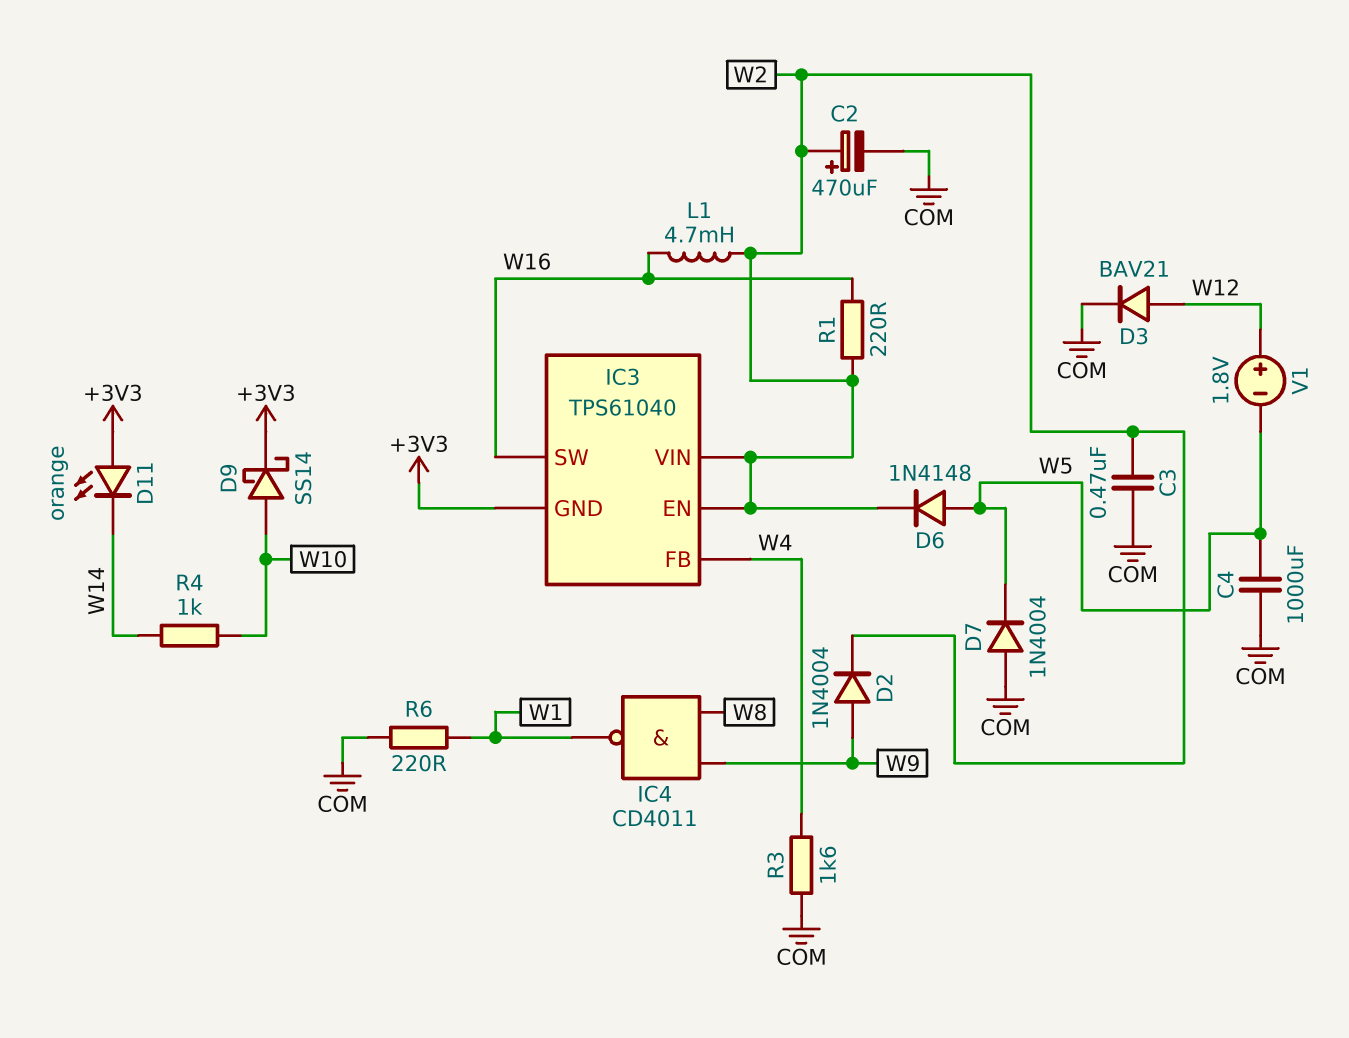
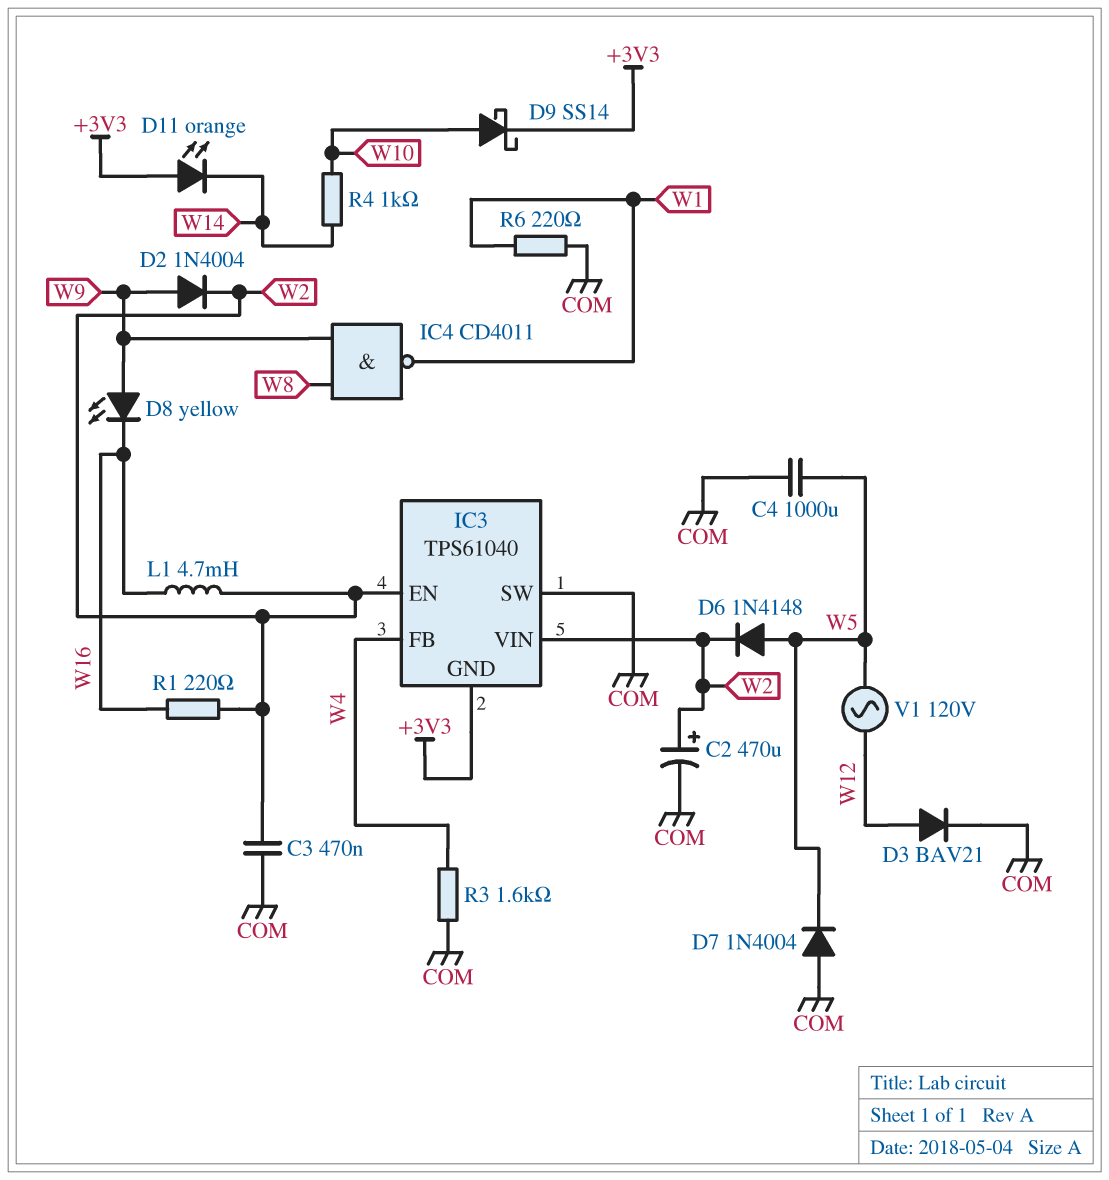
D8: none -> LED yellow (A W9, K W16)
IC3 pin SW: W16 -> COM
V1: 1.8V (plus W12, minus W5) -> AC 120V (W5, W12)

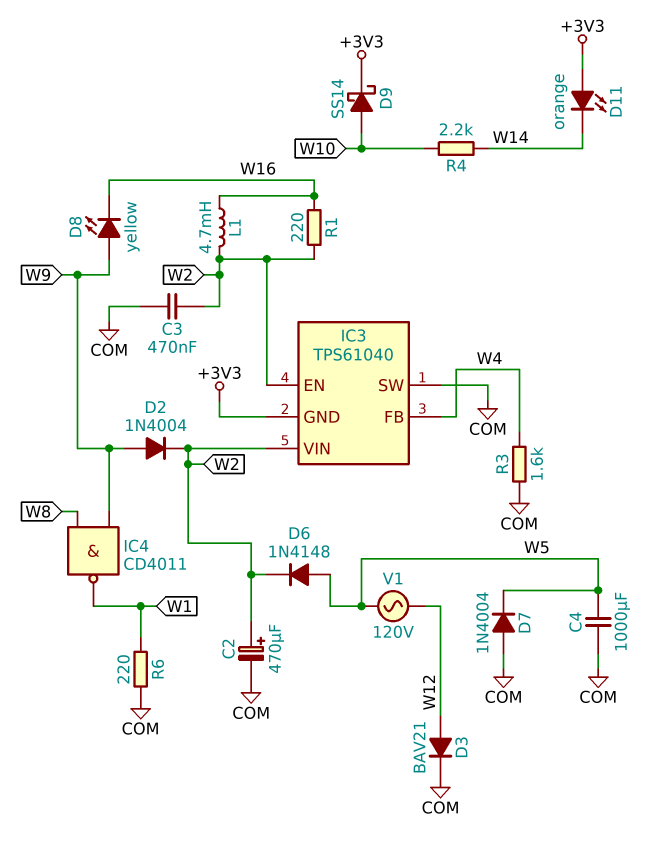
R4: 1k (W10, W14) -> 2.2k (W10, W14)

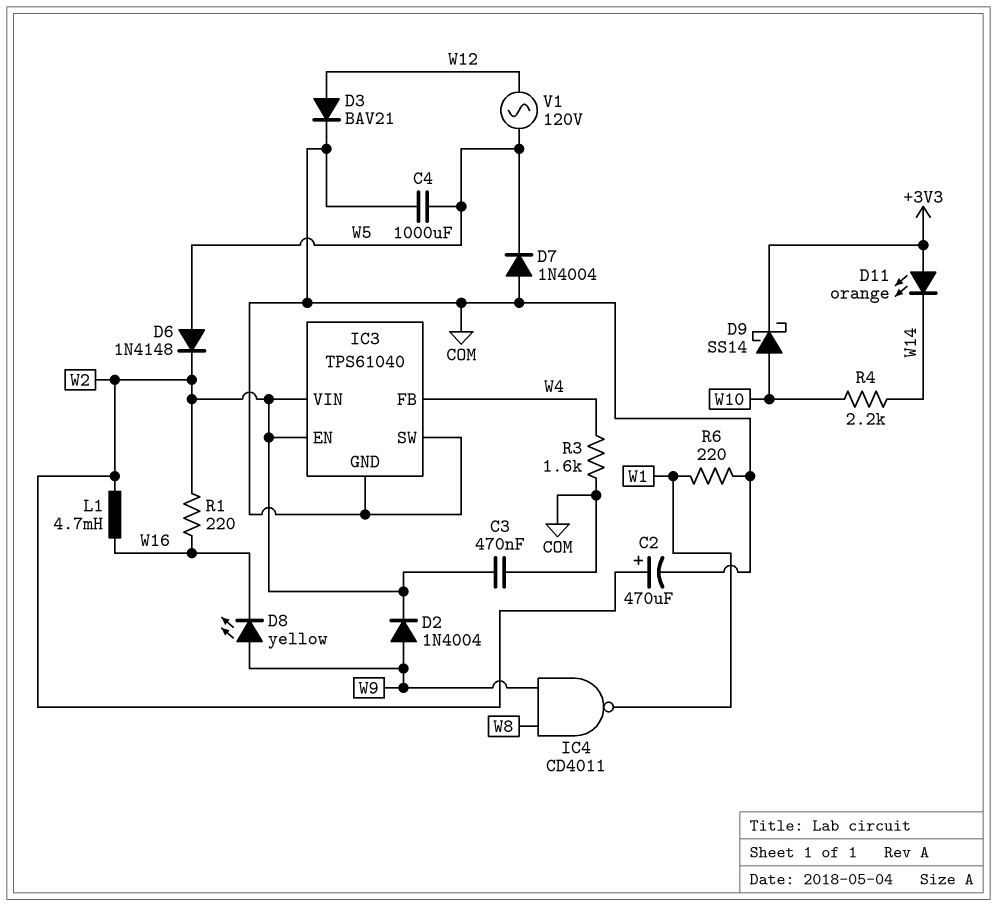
IC3 pin GND: +3V3 -> COM

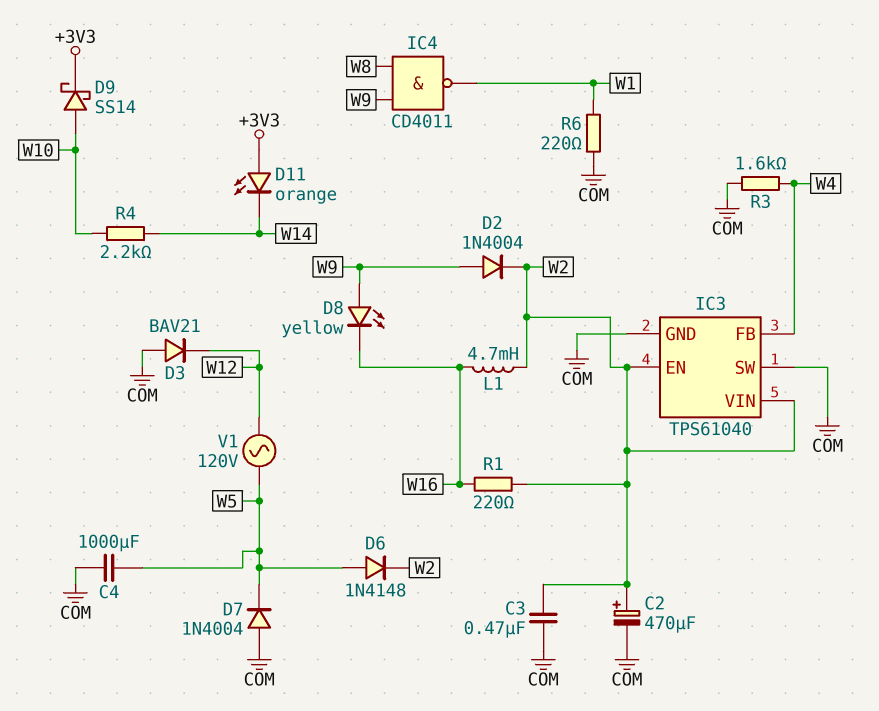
D3: diode BAV21 (A W12, K COM) -> diode BAV21 (A COM, K W12)

